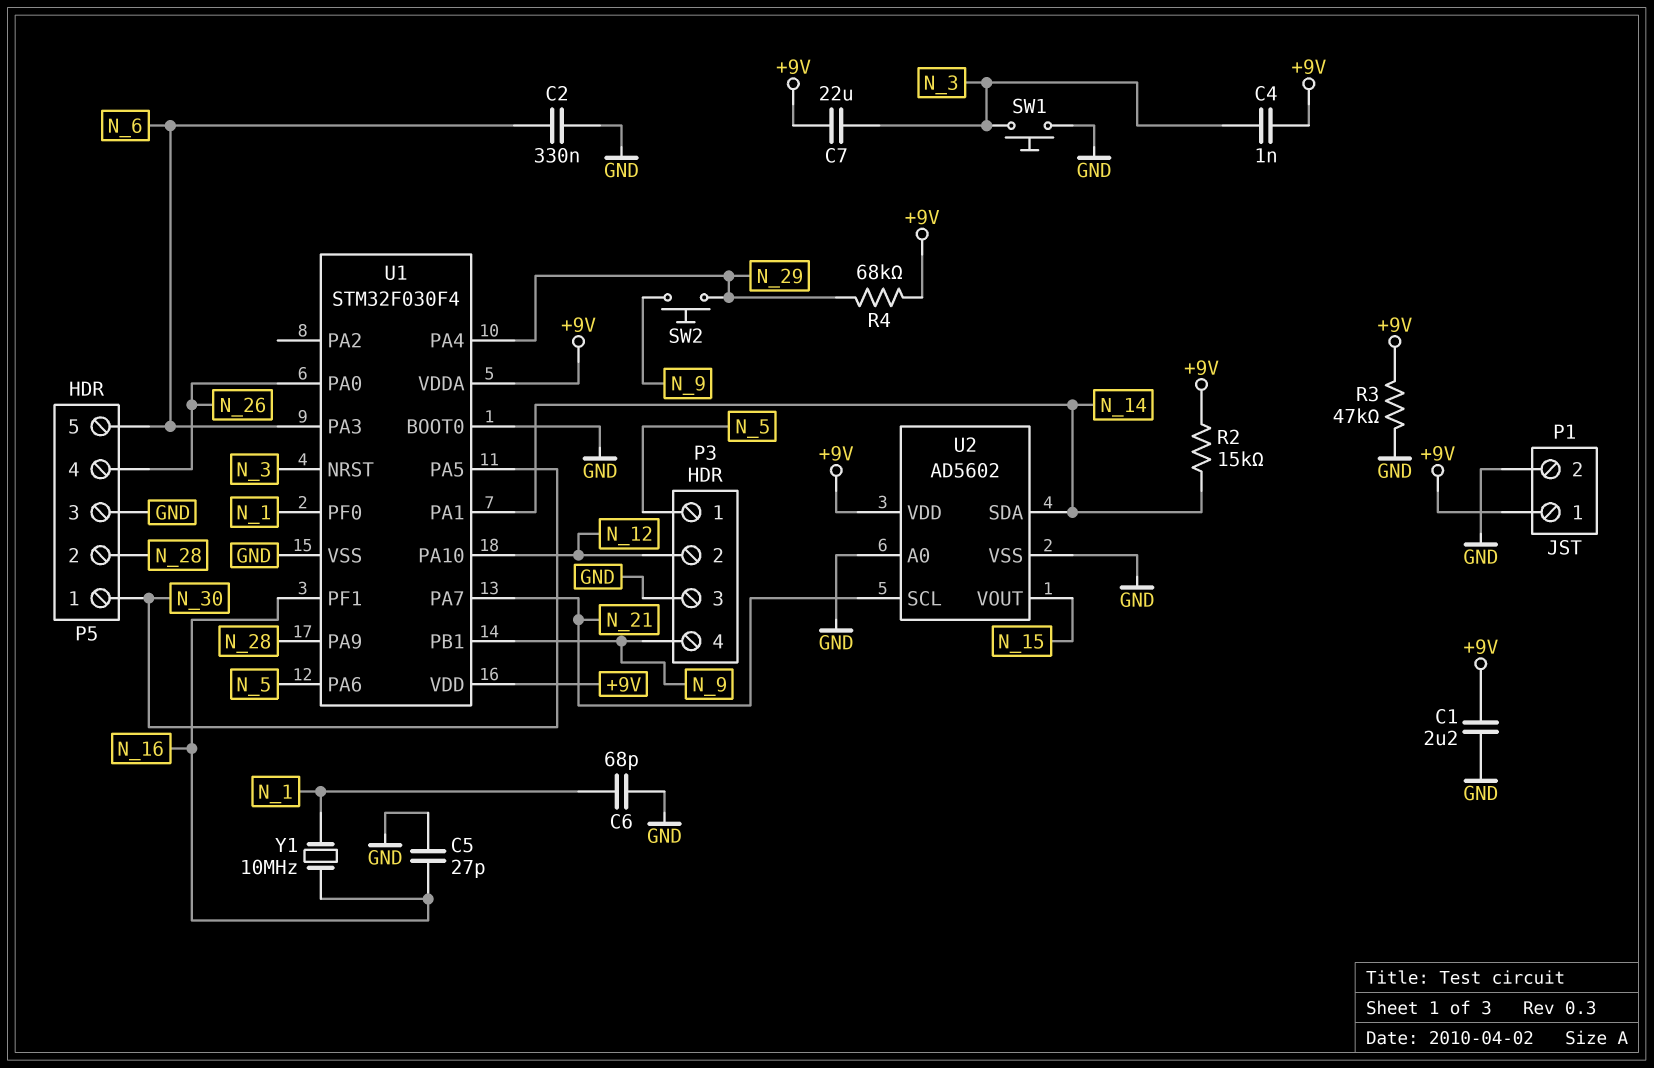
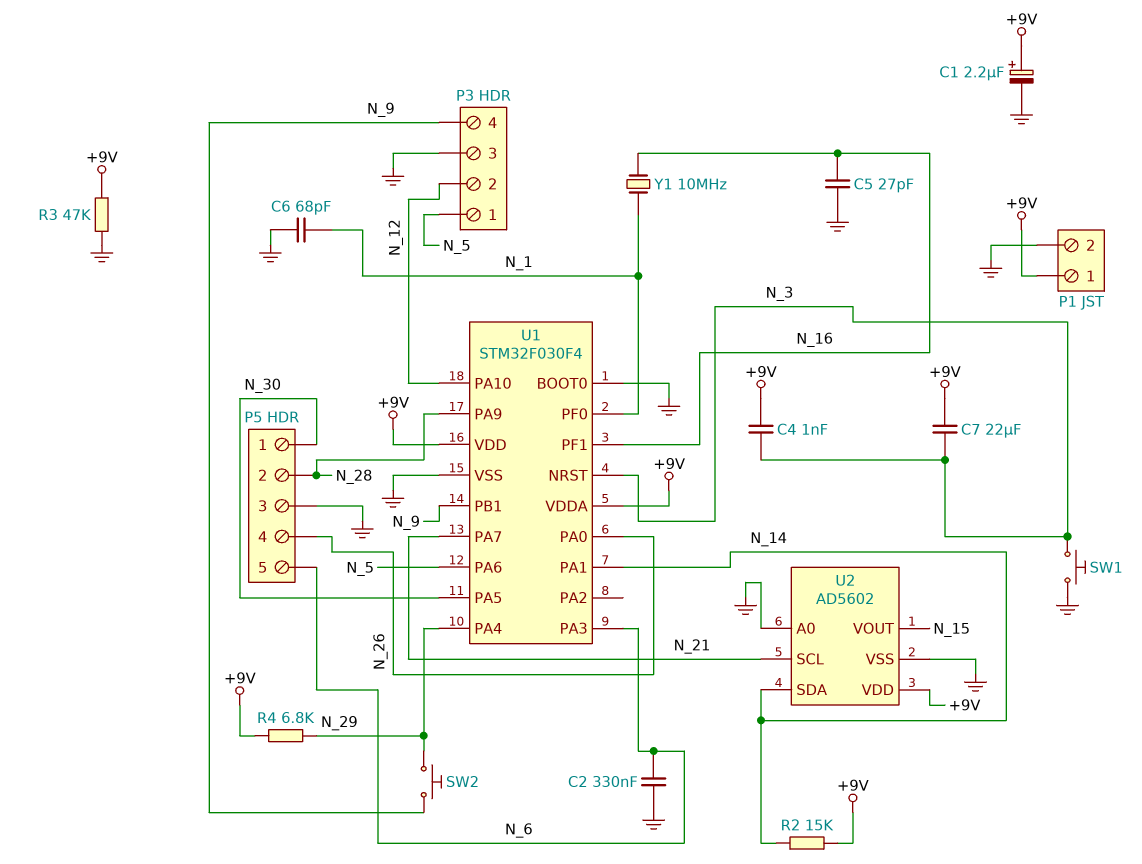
C1: 2.2uF (+9V, GND) -> 2.2uF (plus +9V, minus GND)
R4: 68k (+9V, N_29) -> 6.8k (+9V, N_29)

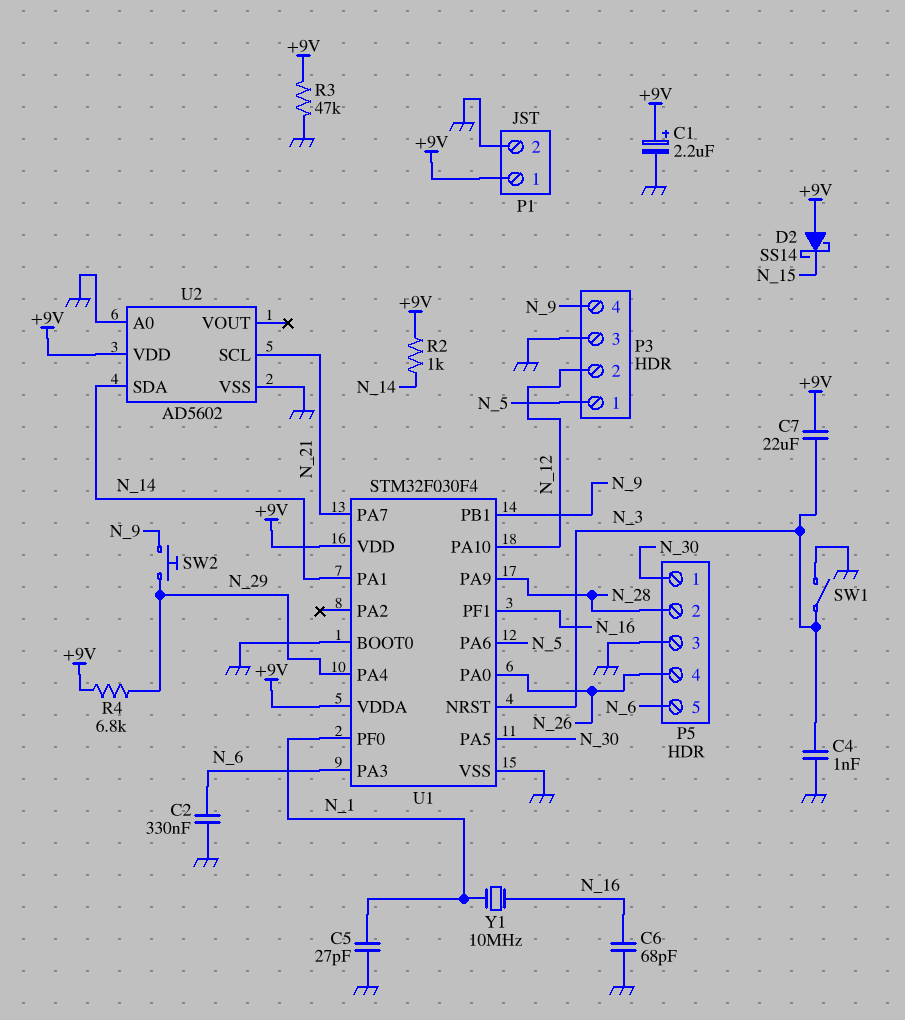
C4: 1nF (+9V, N_3) -> 1nF (GND, N_3)
C5: 27pF (GND, N_16) -> 27pF (GND, N_1)
C6: 68pF (GND, N_1) -> 68pF (GND, N_16)
D2: none -> schottky SS14 (A +9V, K N_15)
R2: 15k (+9V, N_14) -> 1k (+9V, N_14)
SW1: button (GND, N_3) -> switch (GND, N_3)
U2 pin VOUT: N_15 -> none

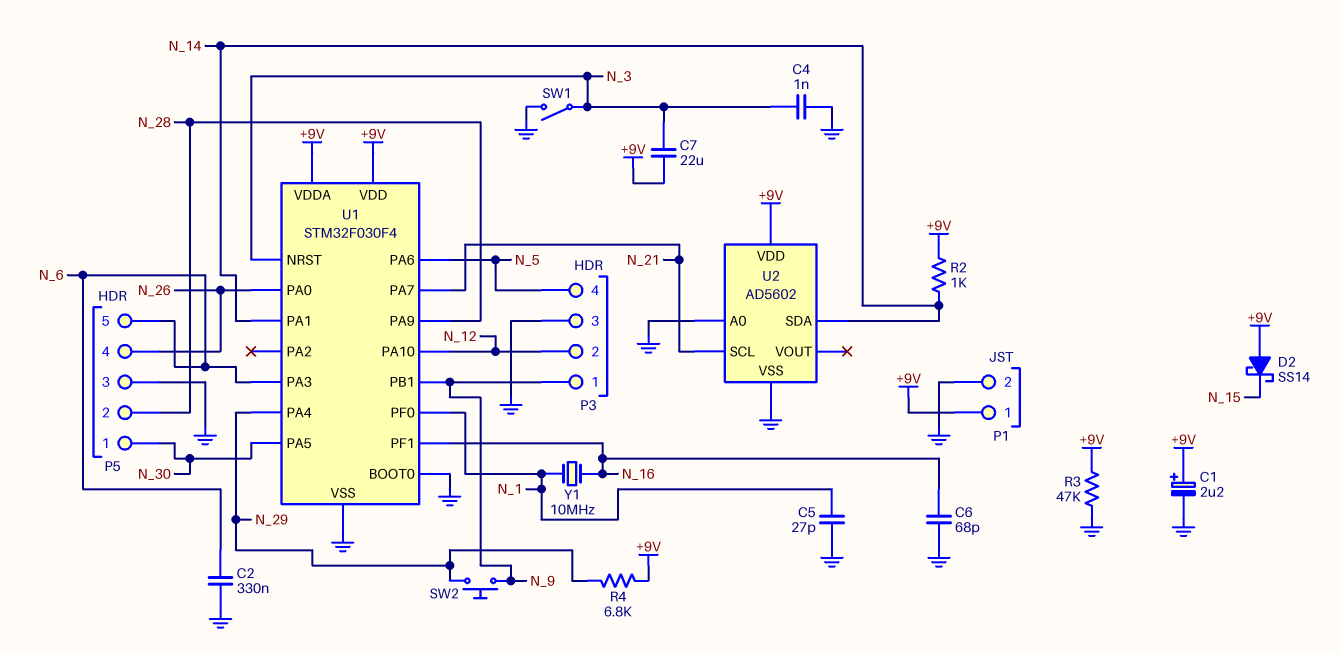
P3 pin 1: N_5 -> N_9
P3 pin 4: N_9 -> N_5

